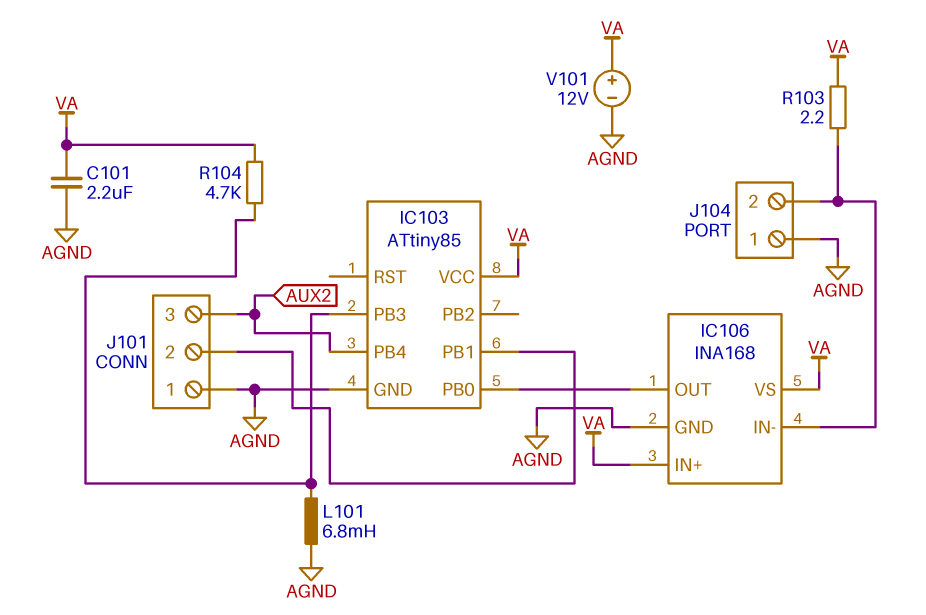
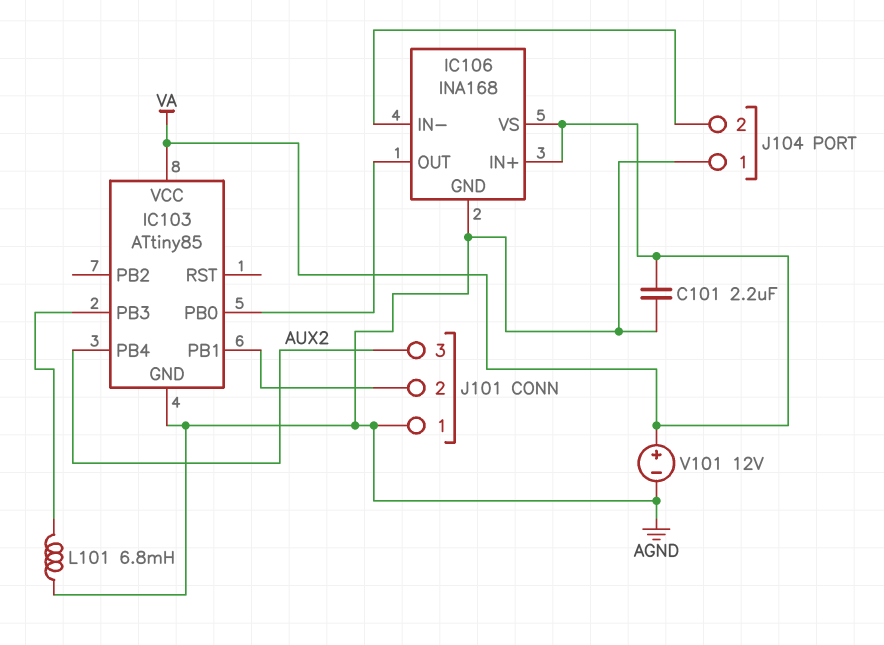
R103: 2.2 (IC106/IN-, VA) -> none
R104: 4.7k (IC103/PB3, VA) -> none

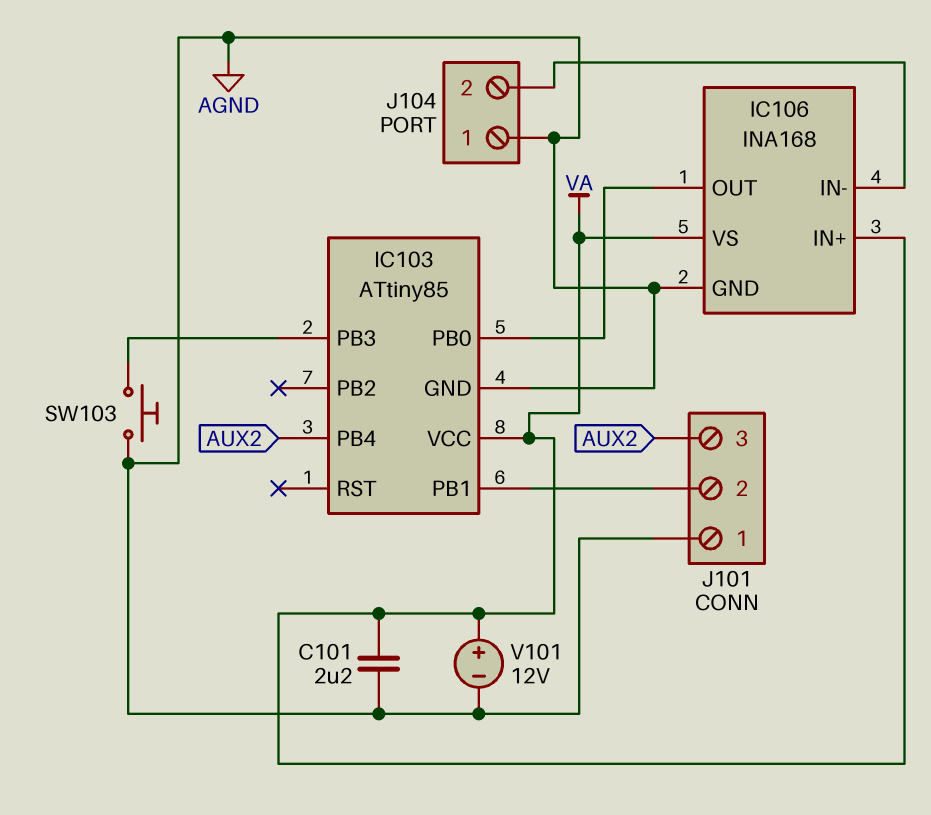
L101: 6.8mH (AGND, IC103/PB3) -> none
SW103: none -> button (AGND, IC103/PB3)

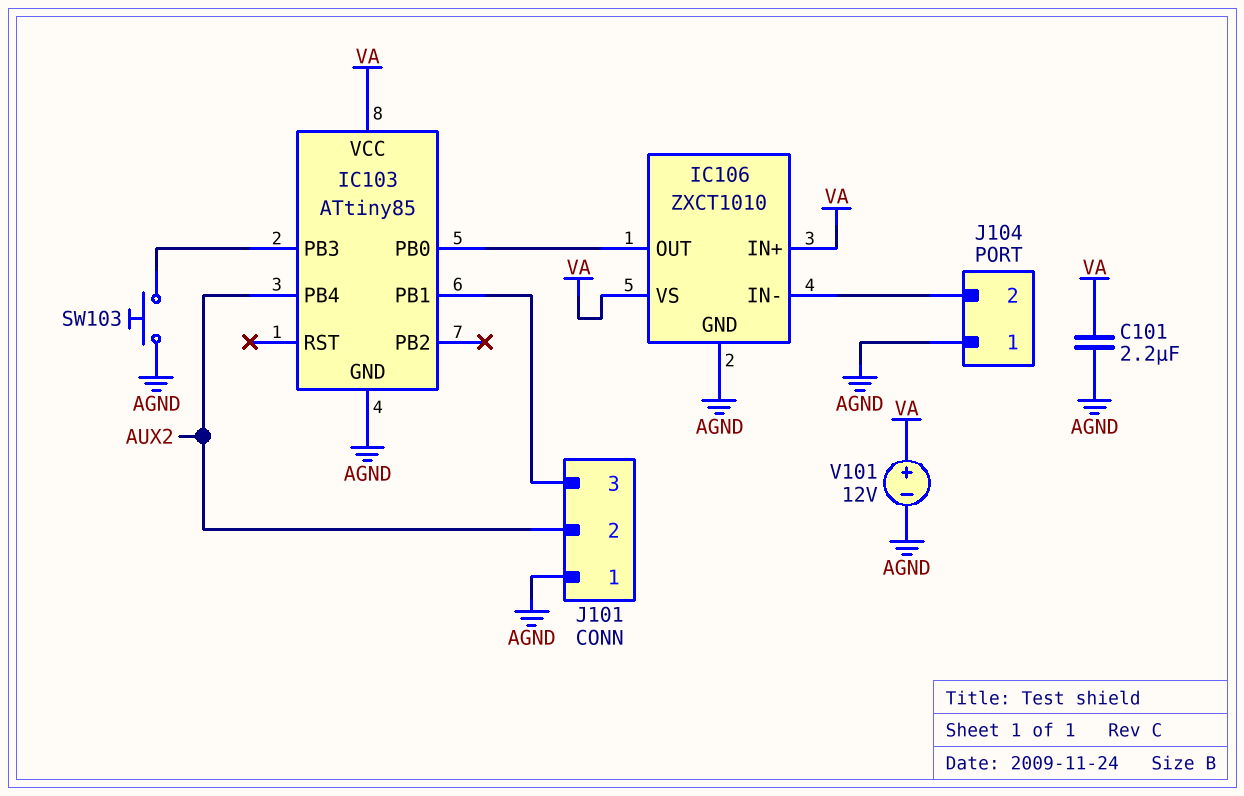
IC106: INA168 -> ZXCT1010
J101 pin 2: IC103/PB1 -> AUX2
J101 pin 3: AUX2 -> IC103/PB1

